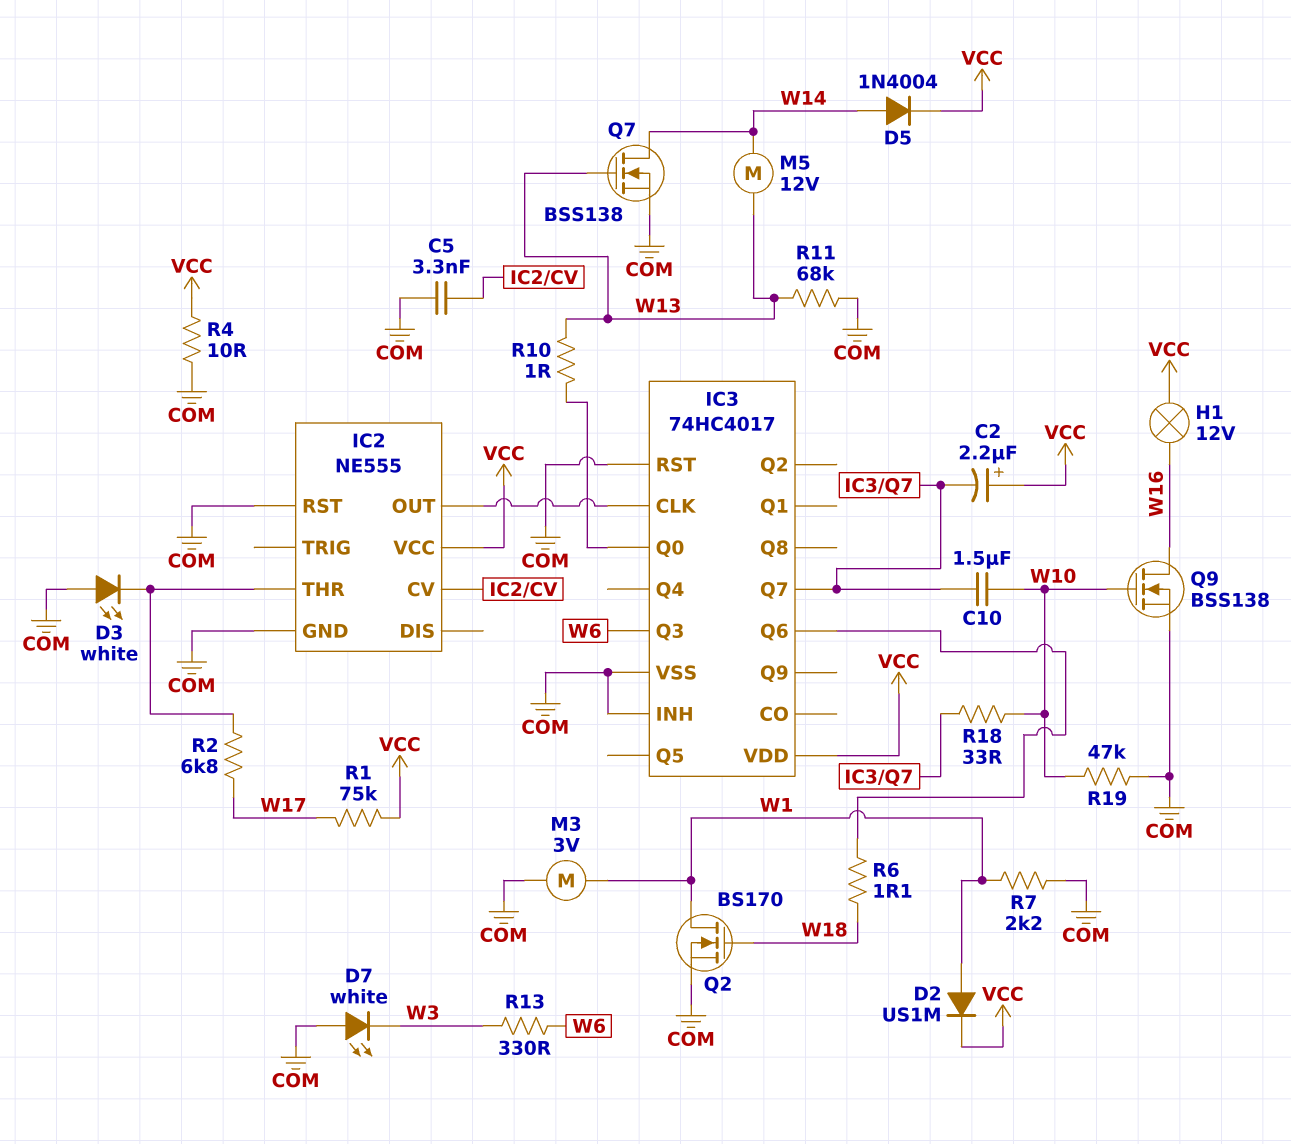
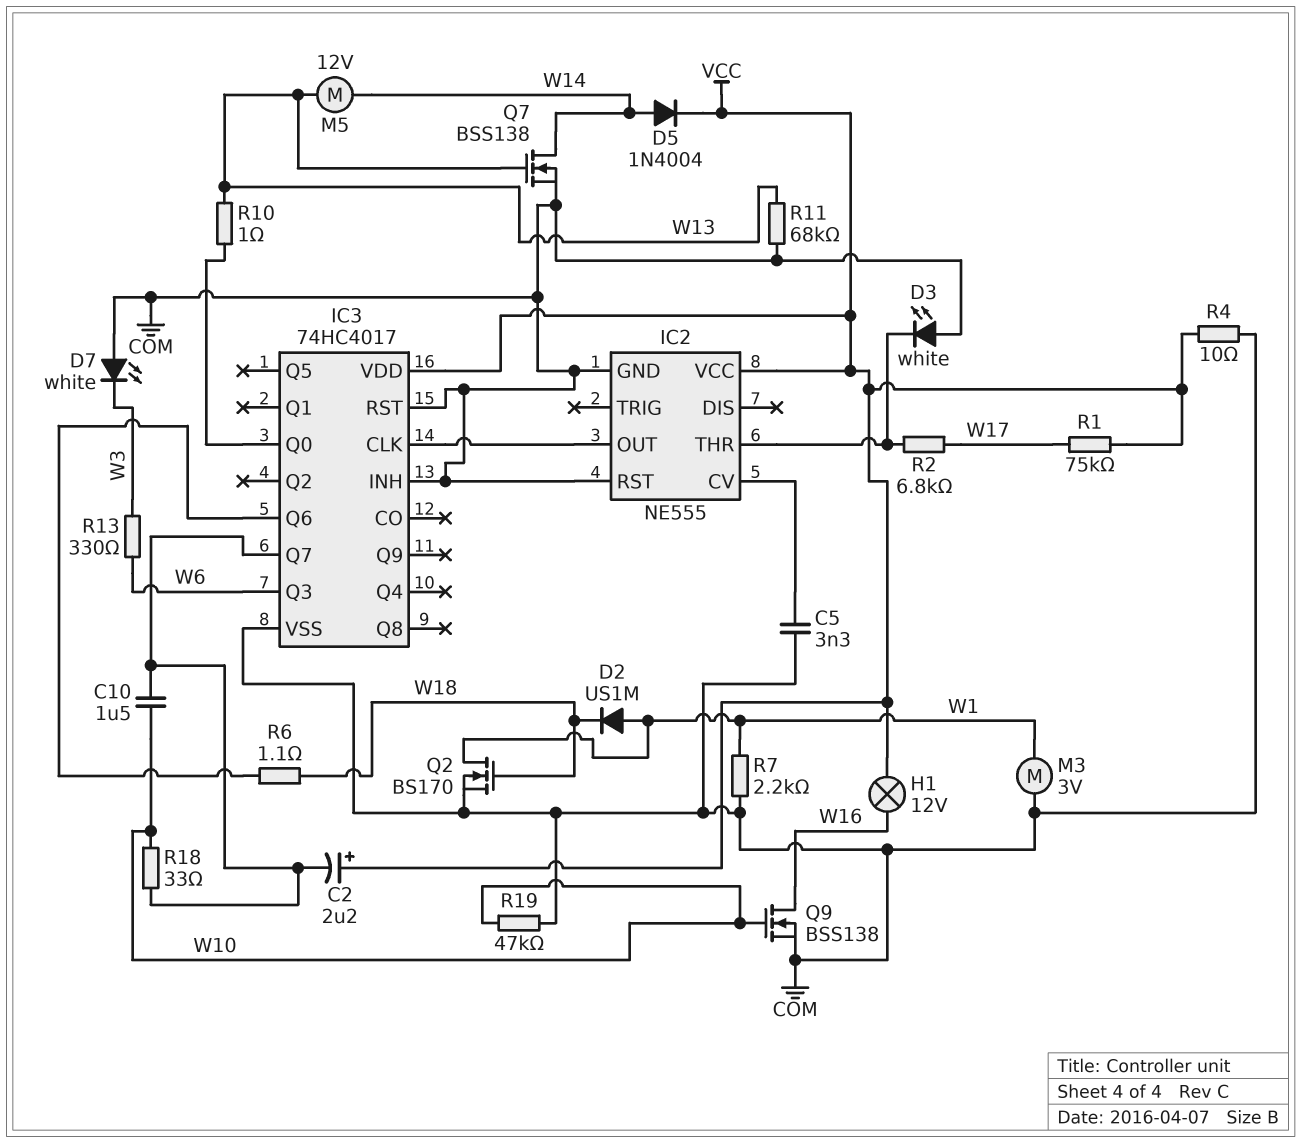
D2: diode US1M (A W1, K VCC) -> diode US1M (A W1, K W18)

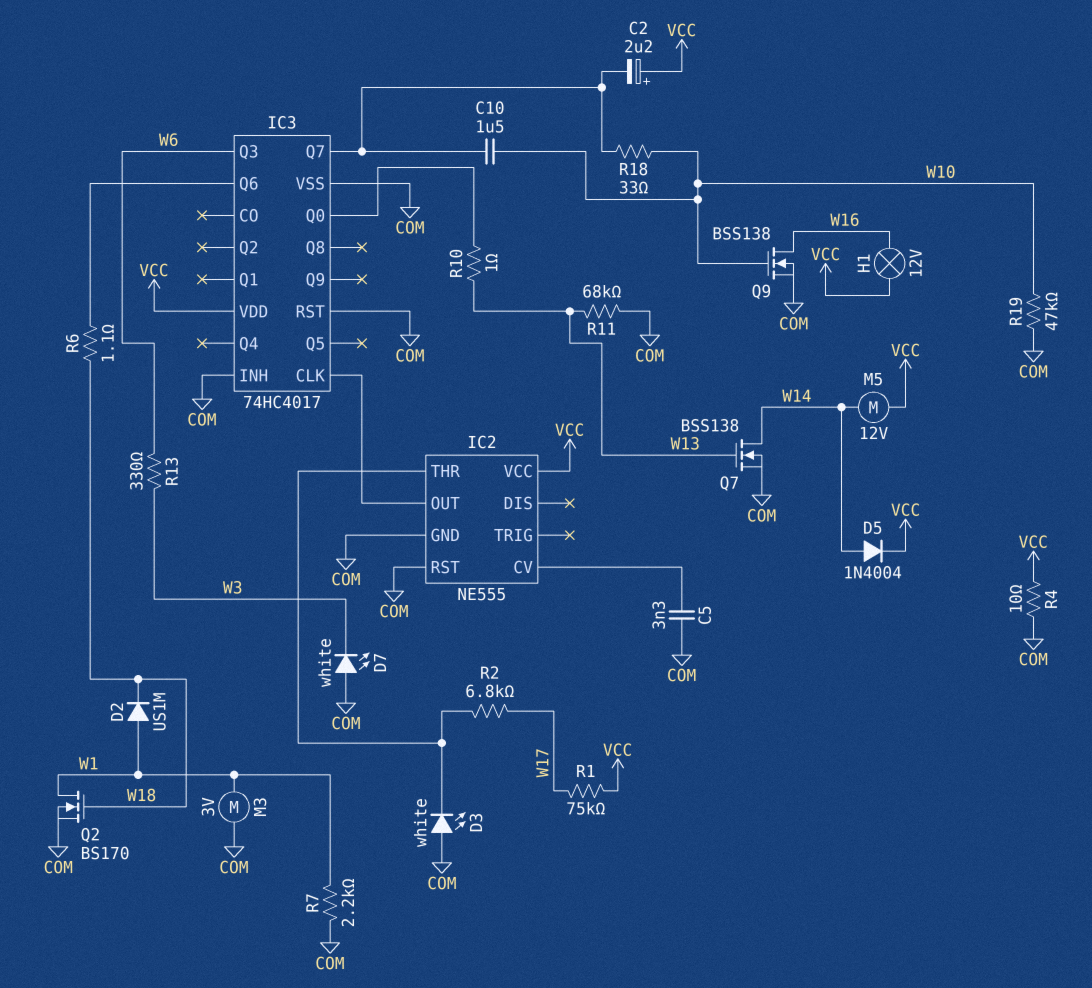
M5: motor 12V (W13, W14) -> motor 12V (VCC, W14)

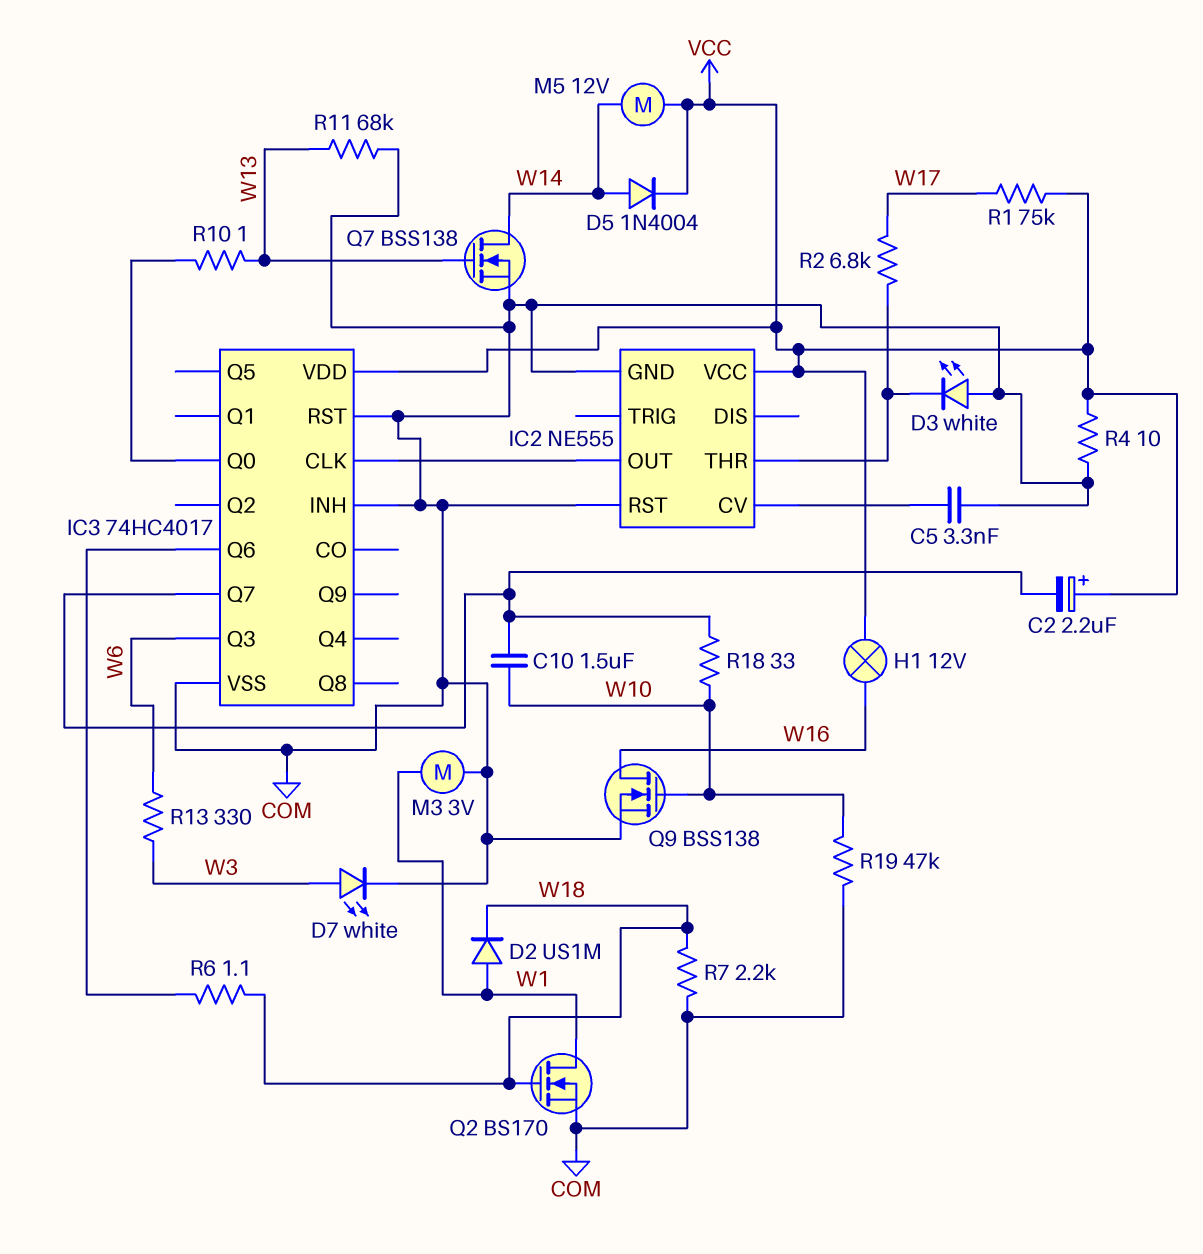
D7: LED white (A COM, K W3) -> LED white (A W3, K COM)
R7: 2.2k (COM, W1) -> 2.2k (COM, W18)

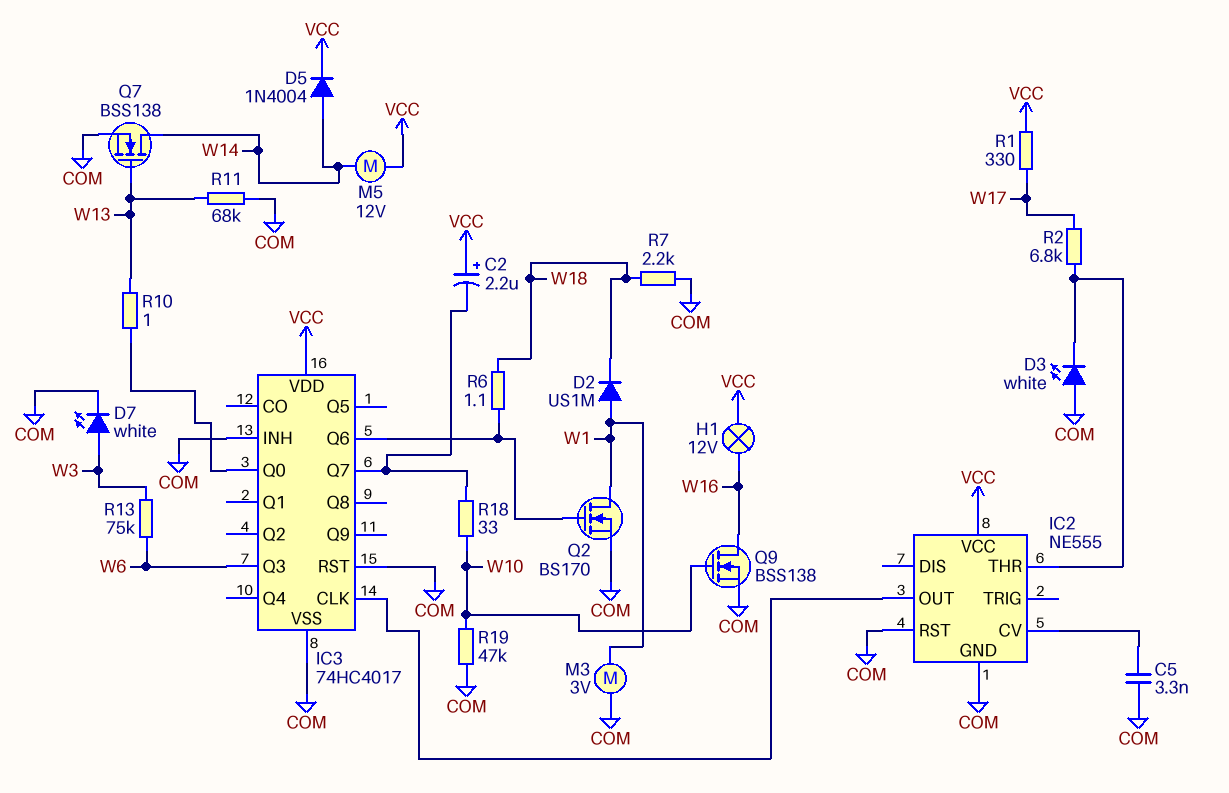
C10: 1.5uF (IC3/Q7, W10) -> none
Q2: NMOS BS170 (G W18, D W1, S COM) -> NMOS BS170 (G IC3/Q6, D W1, S COM)
R1: 75k (VCC, W17) -> 330 (VCC, W17)
R4: 10 (COM, VCC) -> none
R13: 330 (W3, W6) -> 75k (W3, W6)

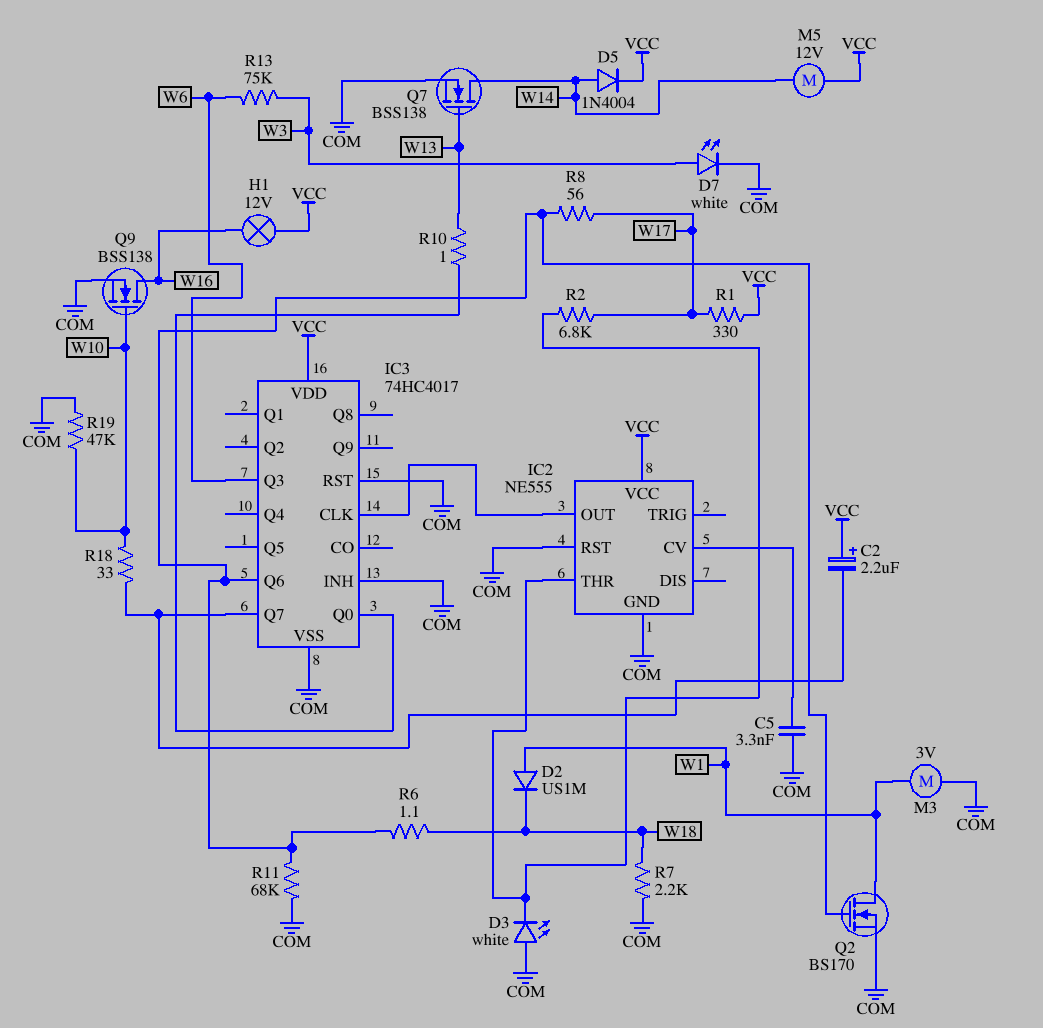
R8: none -> 56 (IC3/Q6, W17)
R11: 68k (COM, W13) -> 68k (COM, IC3/Q6)

